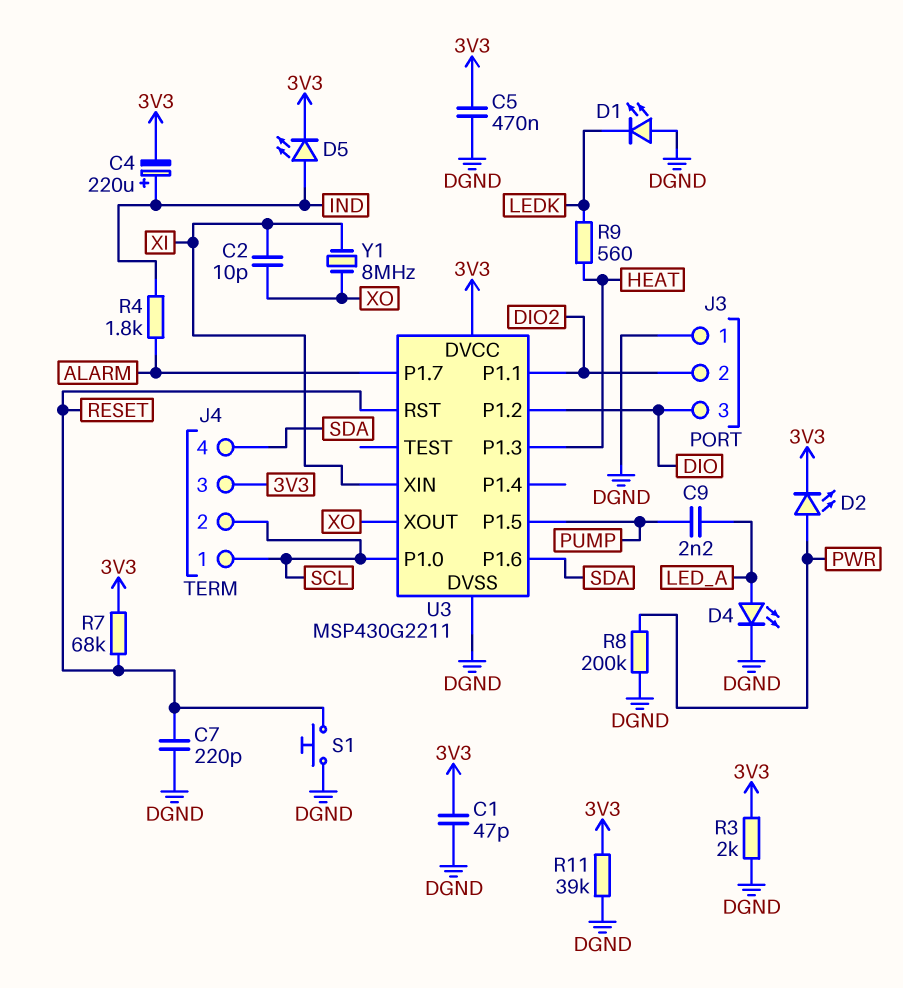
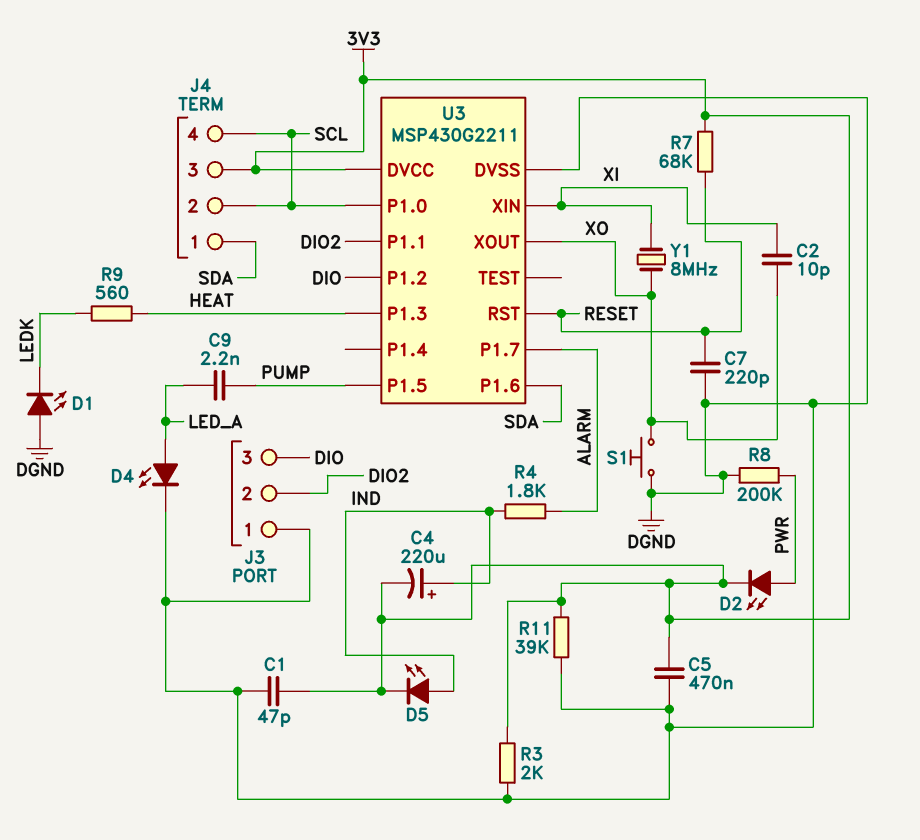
J4 pin 1: SCL -> SDA
J4 pin 4: SDA -> SCL
S1: button (DGND, RESET) -> button (DGND, XO)

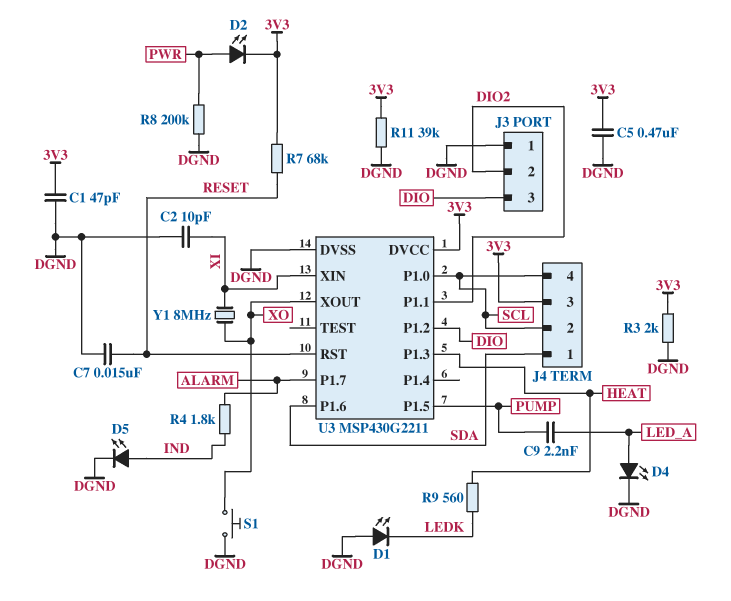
C2: 10pF (XI, XO) -> 10pF (DGND, XI)
C4: 220uF (plus IND, minus 3V3) -> none
C7: 220pF (DGND, RESET) -> 15nF (DGND, RESET)
D5: LED (A IND, K 3V3) -> LED (A IND, K DGND)

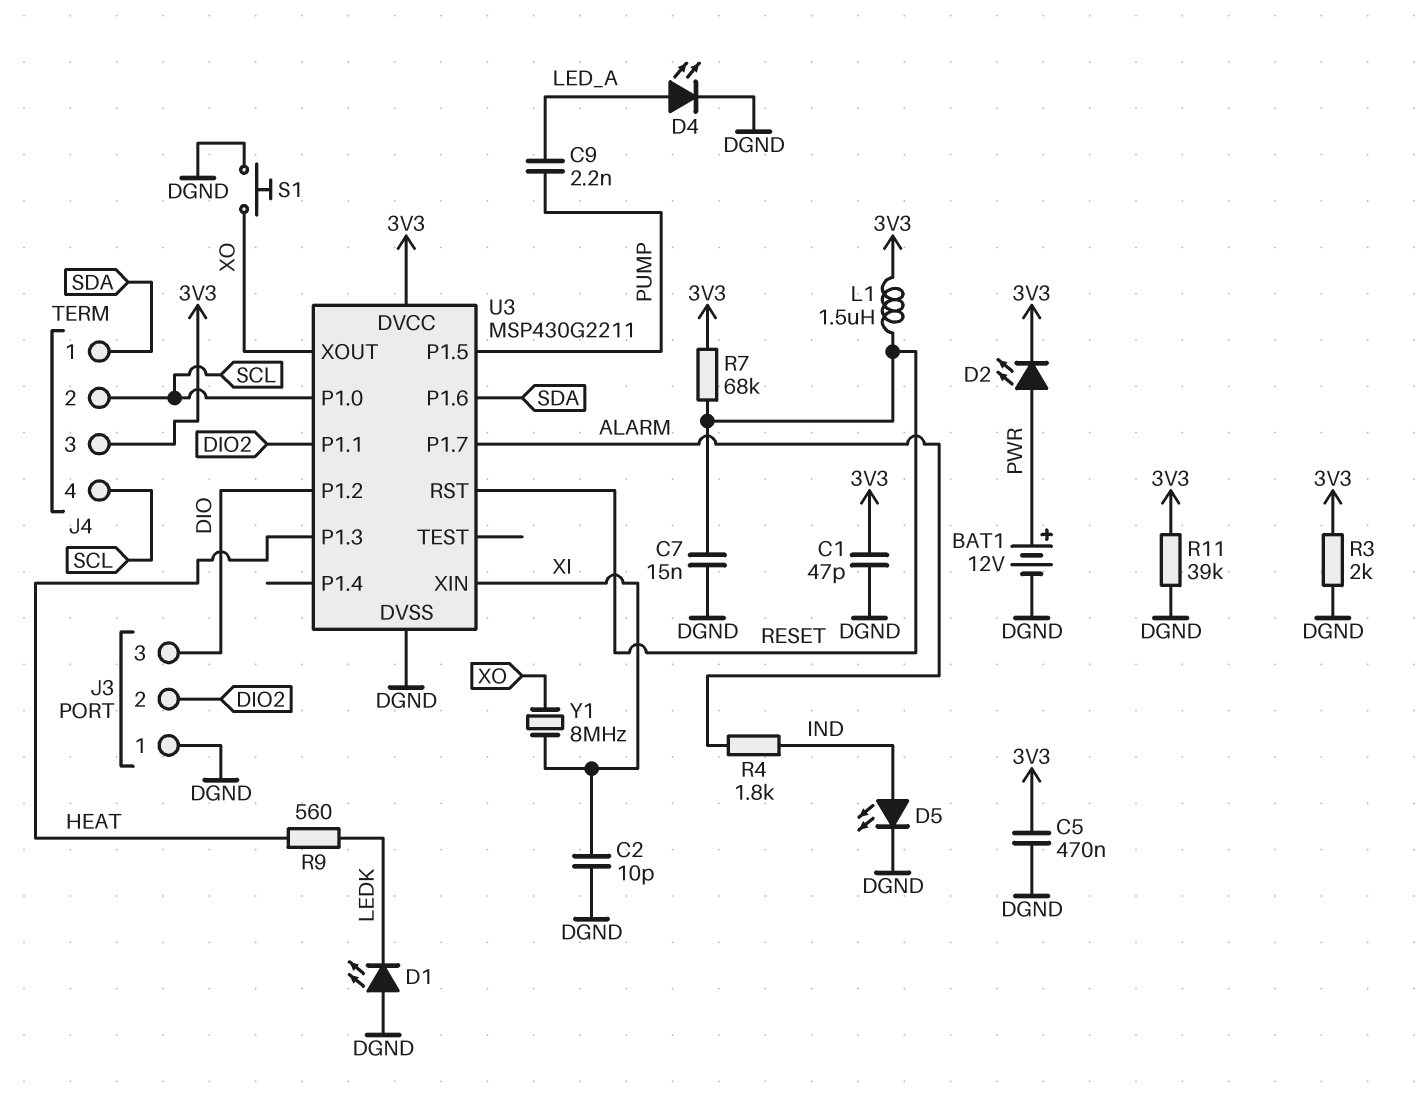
BAT1: none -> 12V (plus PWR, minus DGND)
L1: none -> 1.5uH (3V3, RESET)
R8: 200k (DGND, PWR) -> none

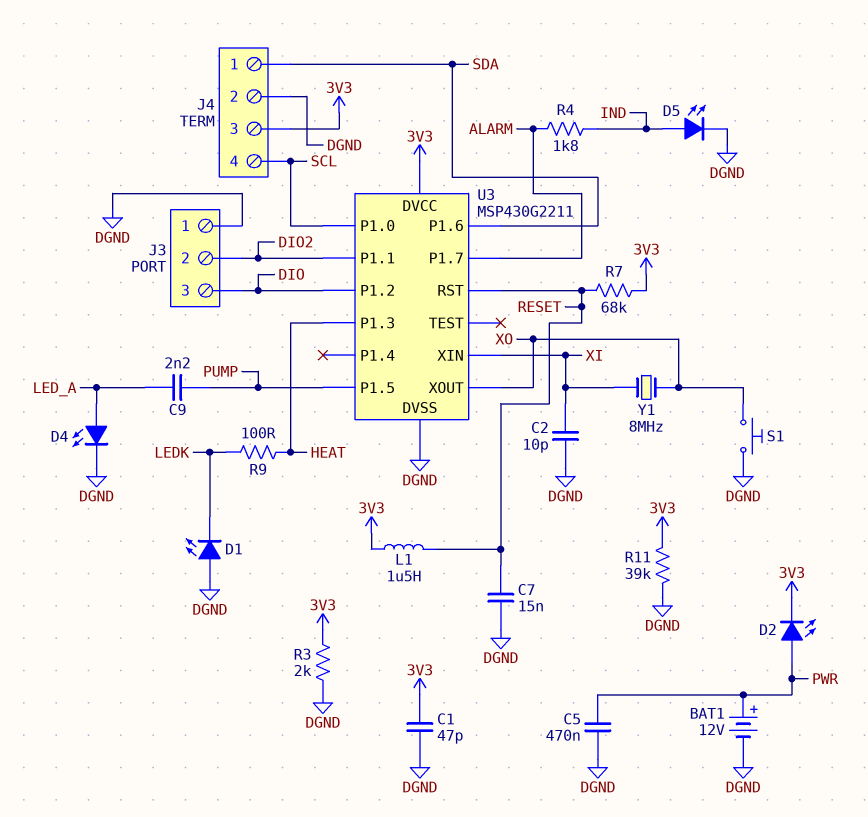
C5: 470nF (3V3, DGND) -> 470nF (DGND, PWR)
J4 pin 2: SCL -> DGND
R9: 560 (HEAT, LEDK) -> 100 (HEAT, LEDK)

